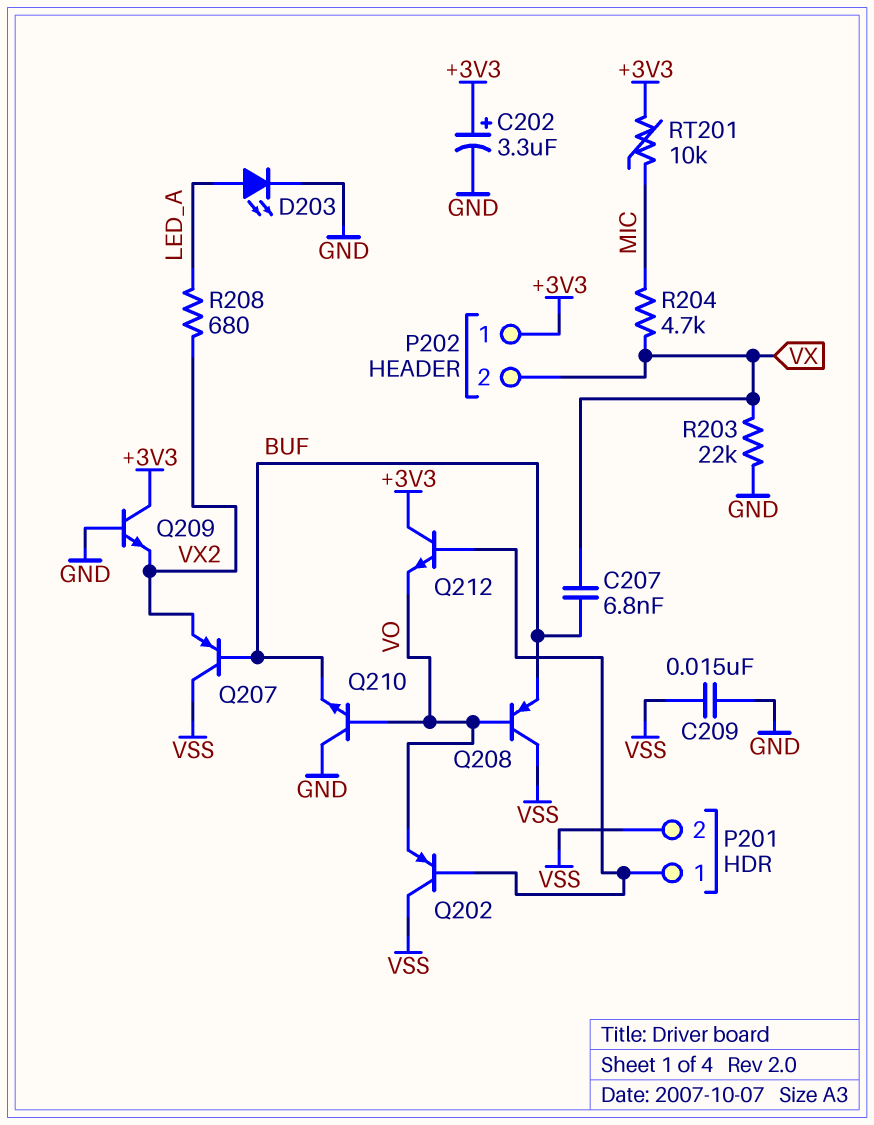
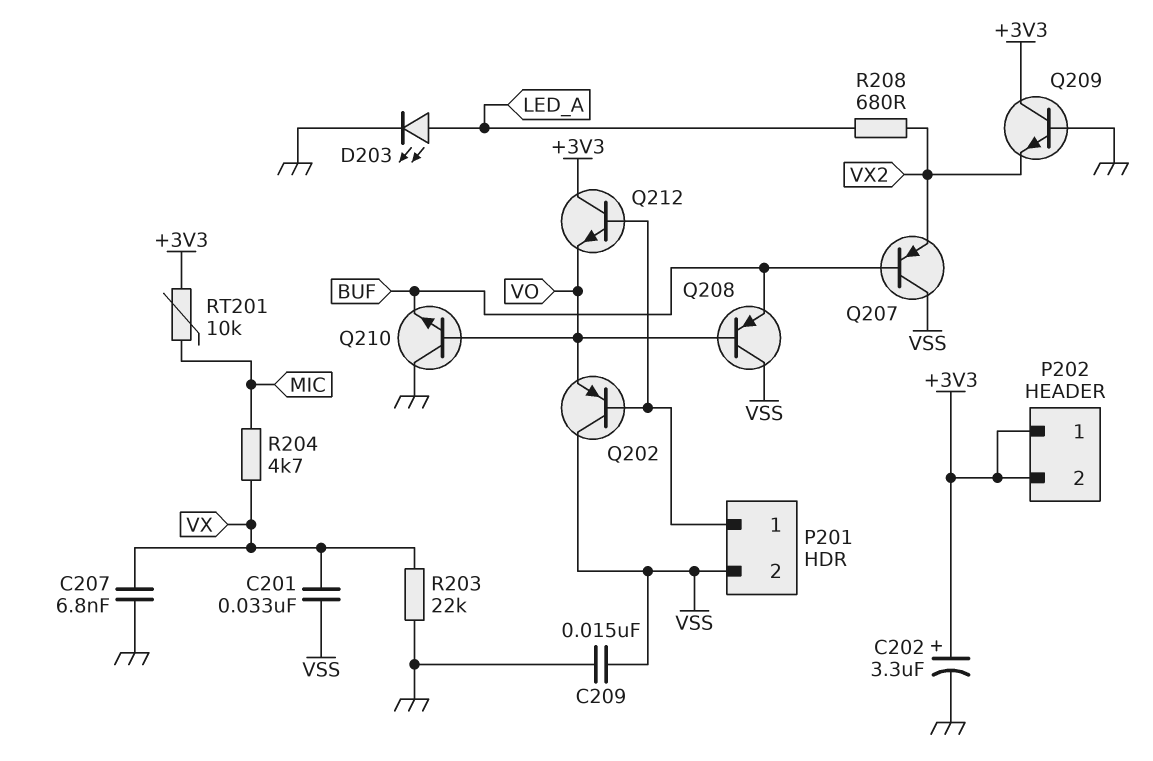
C201: none -> 33nF (VSS, VX)
C207: 6.8nF (BUF, VX) -> 6.8nF (GND, VX)
P202 pin 2: VX -> +3V3

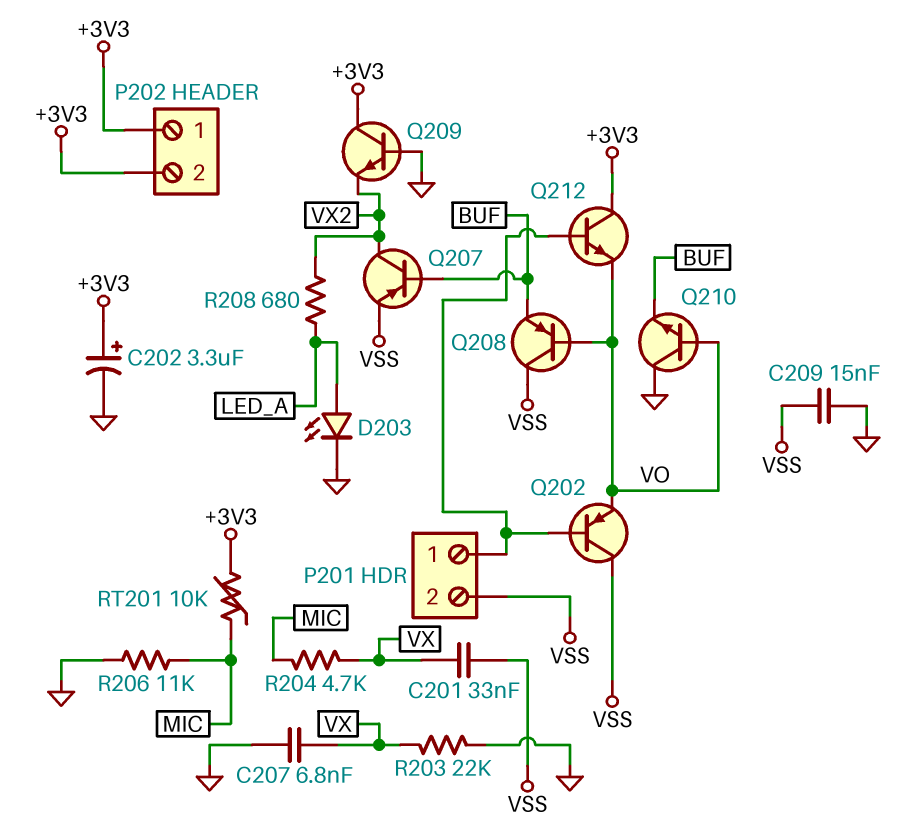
Q207: PNP (B BUF, C VSS, E VX2) -> PNP (B BUF, C VX2, E VSS)
R206: none -> 11k (GND, MIC)

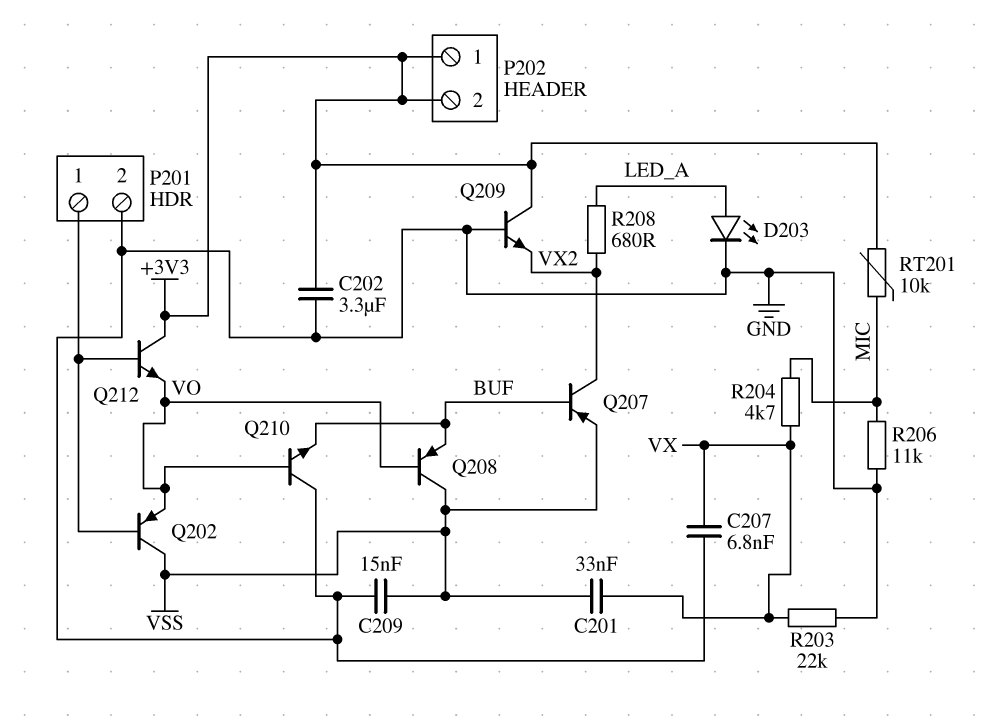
C202: 3.3uF (plus +3V3, minus GND) -> 3.3uF (+3V3, GND)
P201 pin 2: VSS -> GND

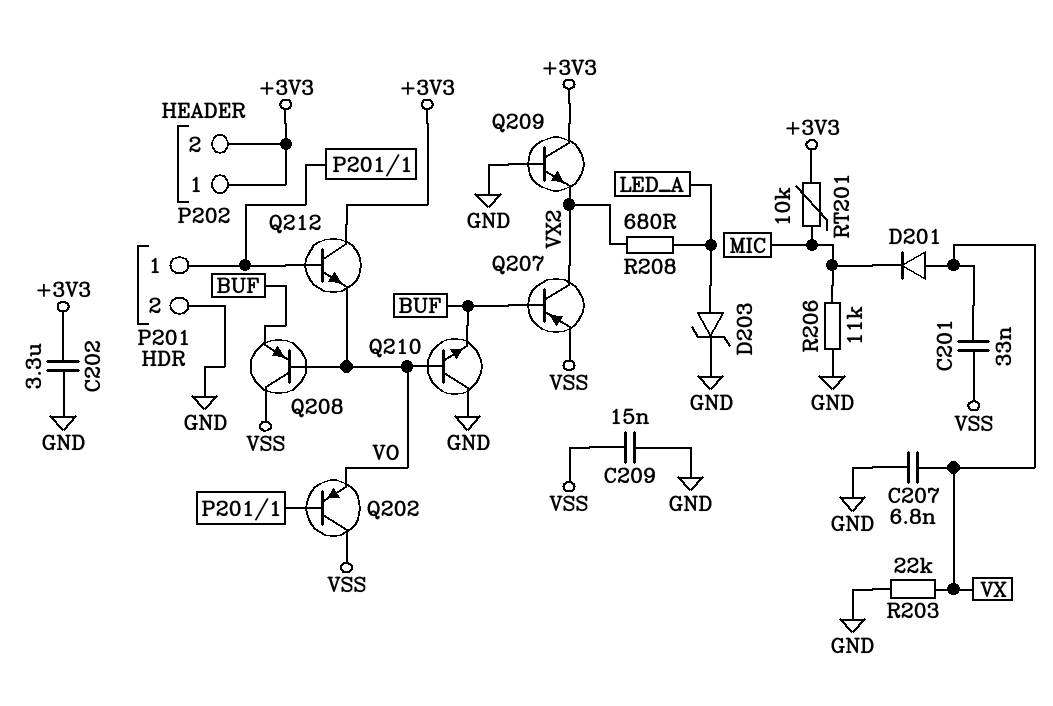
D201: none -> diode (A VX, K MIC)
D203: LED (A LED_A, K GND) -> zener (A LED_A, K GND)
R204: 4.7k (MIC, VX) -> none

